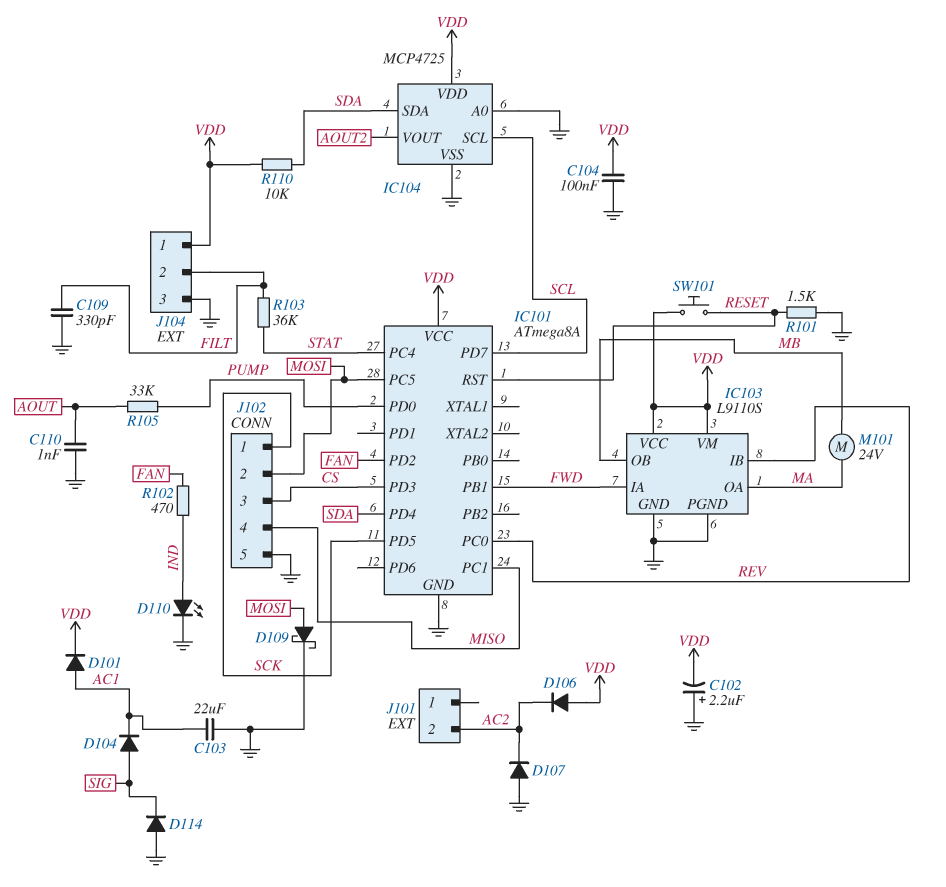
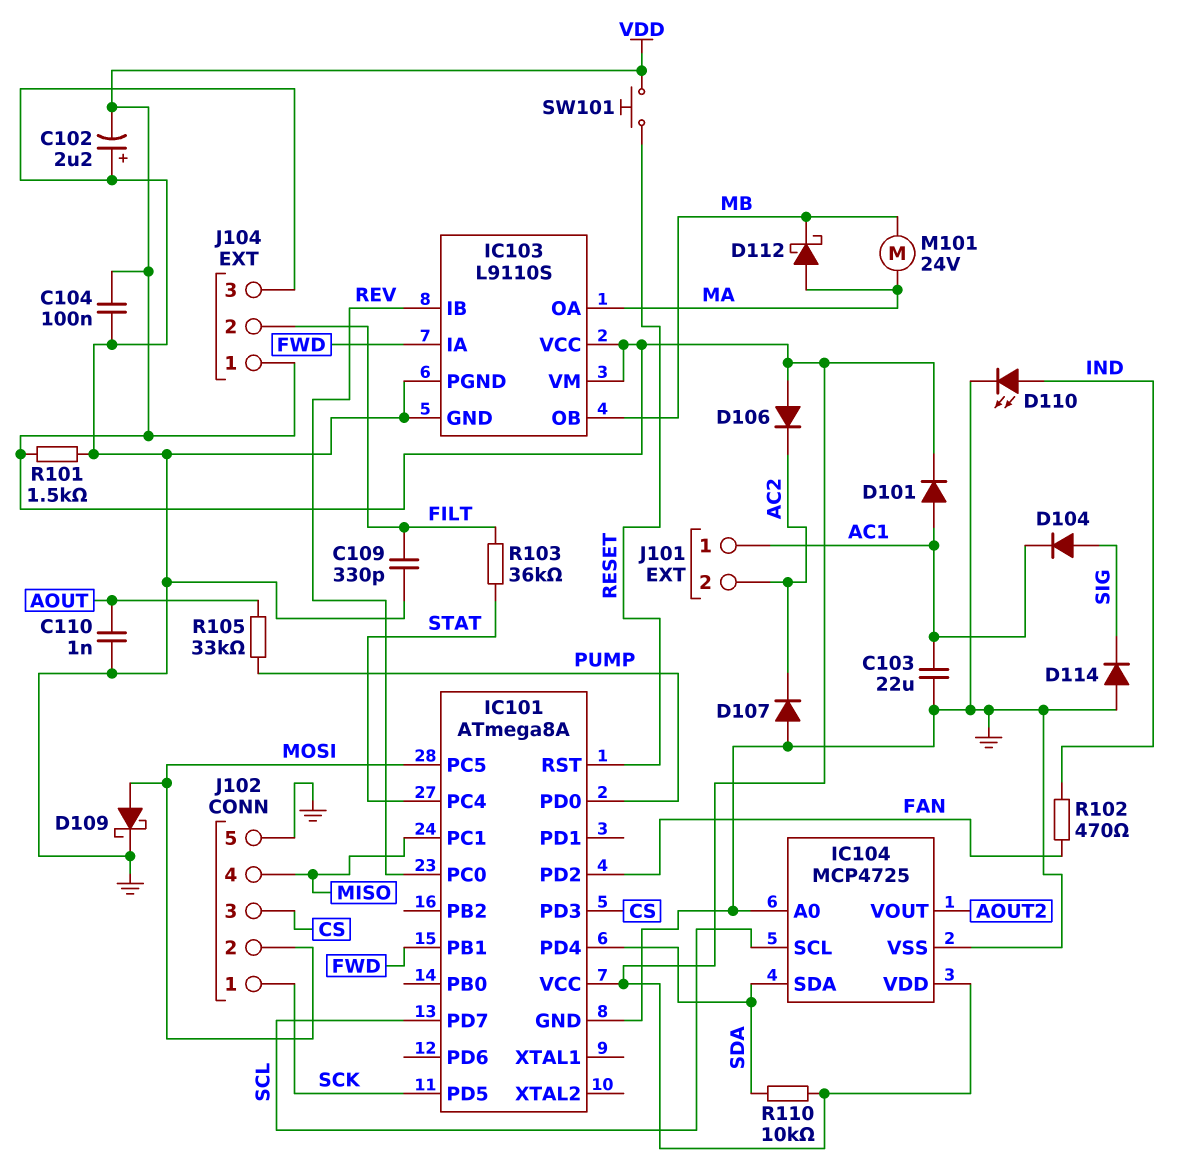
D112: none -> schottky (A MA, K MB)
J101 pin 1: none -> AC1
R101: 1.5k (GND, RESET) -> 1.5k (GND, VDD)

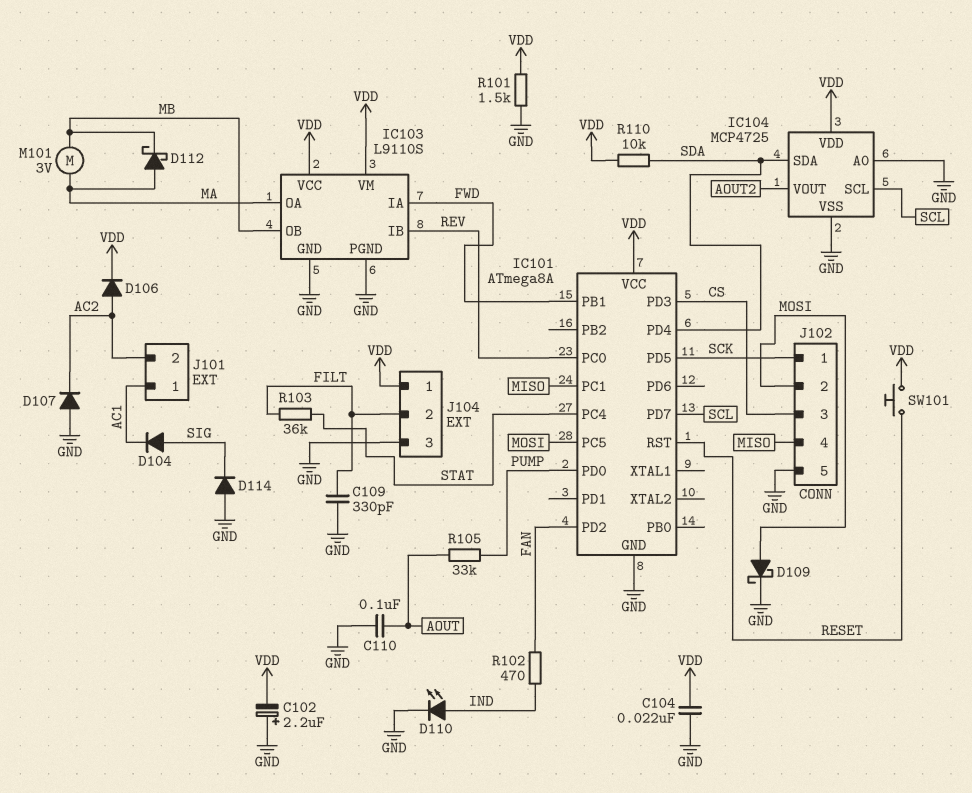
C103: 22uF (AC1, GND) -> none
C104: 100nF (GND, VDD) -> 22nF (GND, VDD)
C110: 1nF (AOUT, GND) -> 100nF (AOUT, GND)
D101: diode (A AC1, K VDD) -> none
D106: diode (A VDD, K AC2) -> diode (A AC2, K VDD)
M101: motor 24V (MA, MB) -> motor 3V (MA, MB)

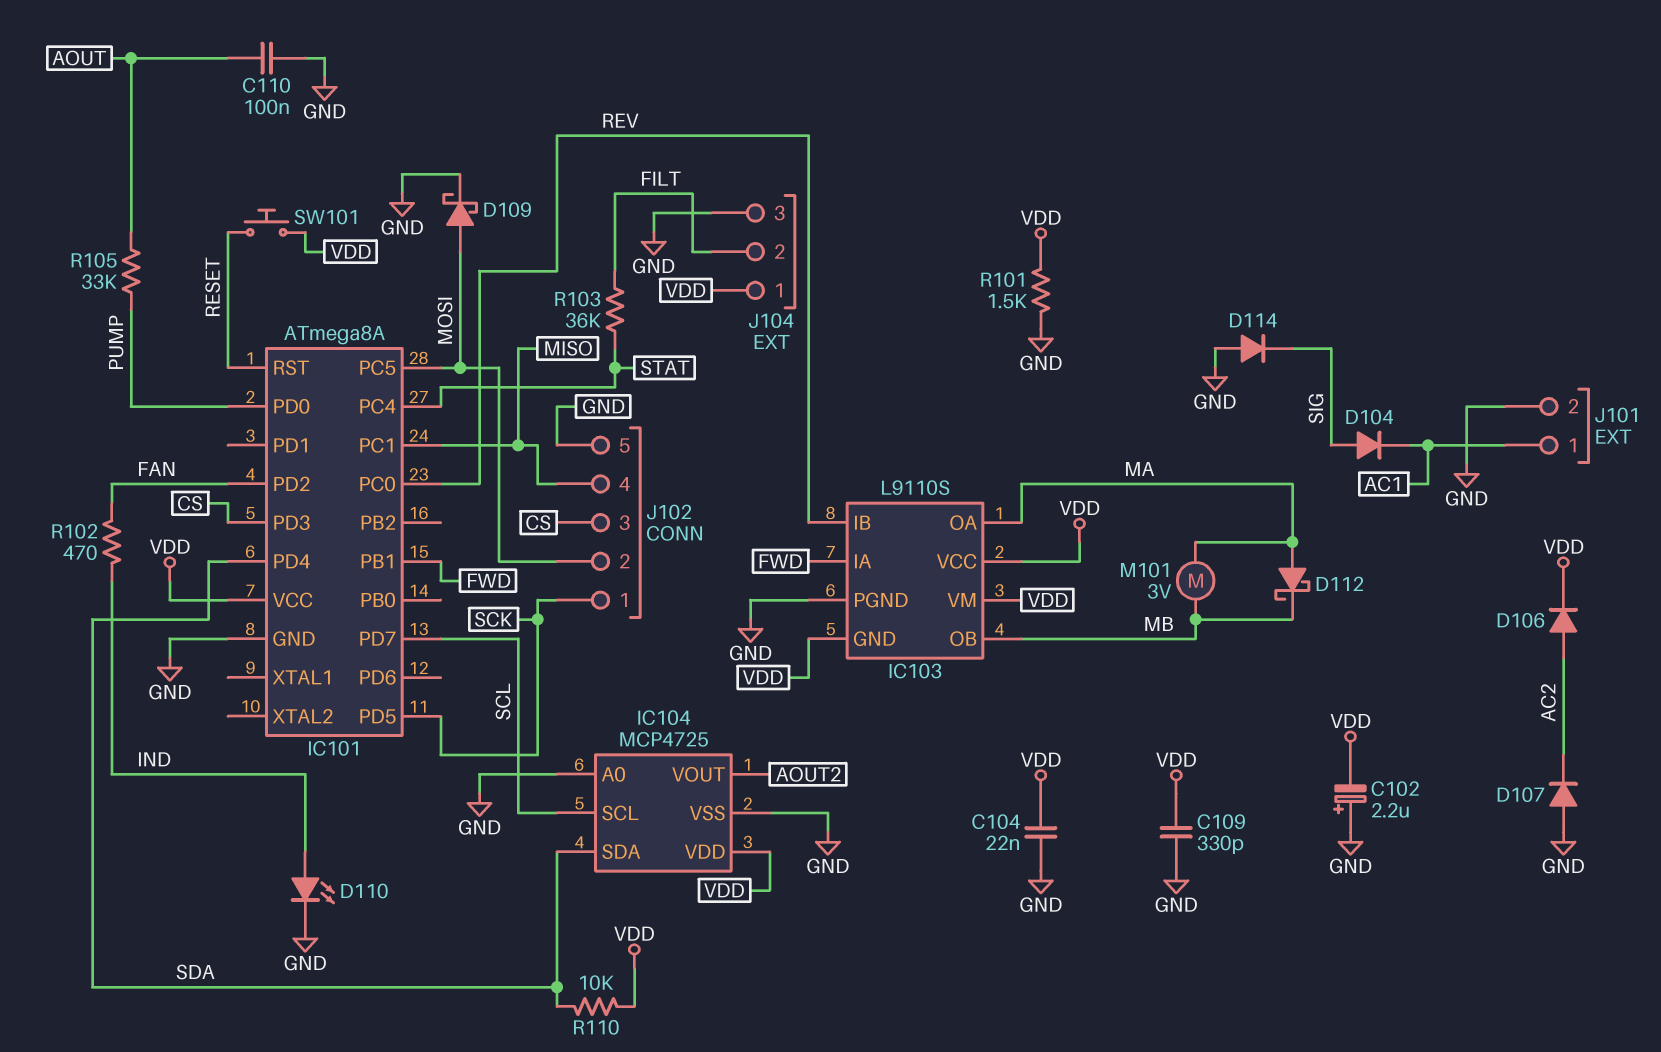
C109: 330pF (FILT, GND) -> 330pF (GND, VDD)
IC103 pin GND: GND -> VDD
J101 pin 2: AC2 -> GND

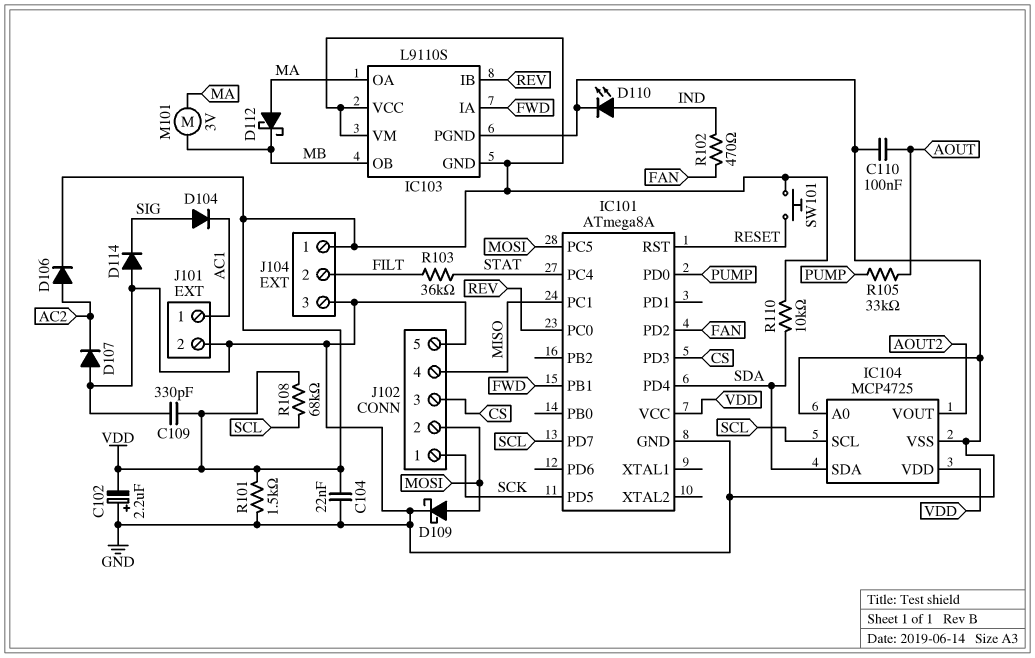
R108: none -> 68k (SCL, VDD)

